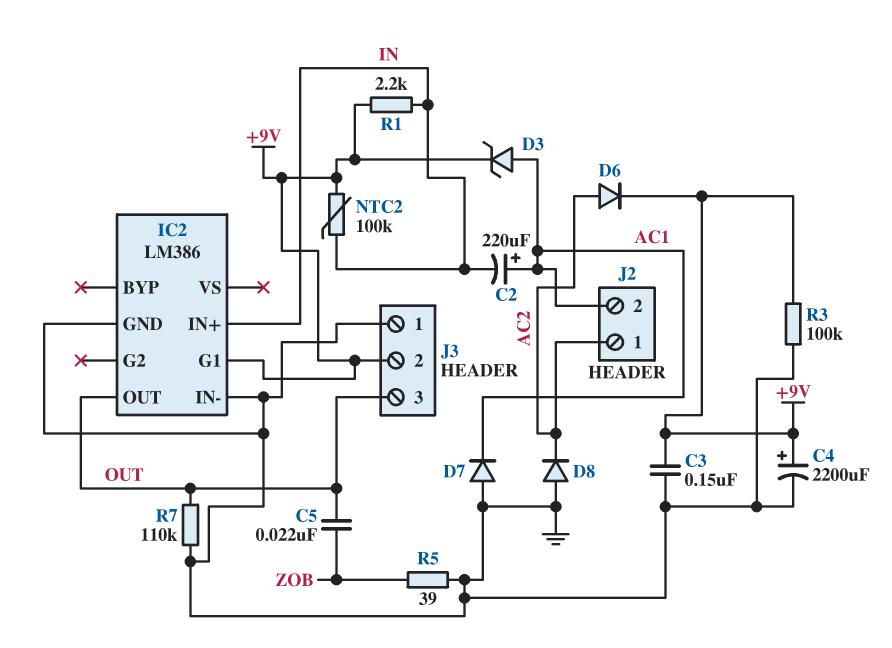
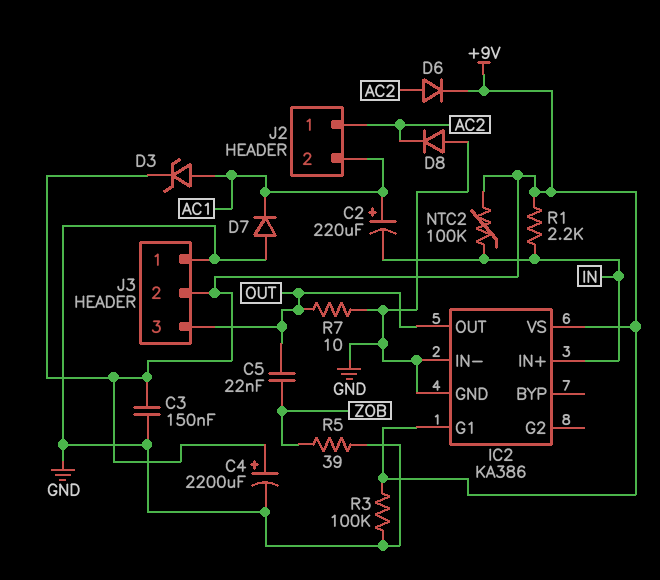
IC2: LM386 -> KA386
IC2 pin VS: none -> +9V
R7: 110k (GND, OUT) -> 10 (GND, OUT)

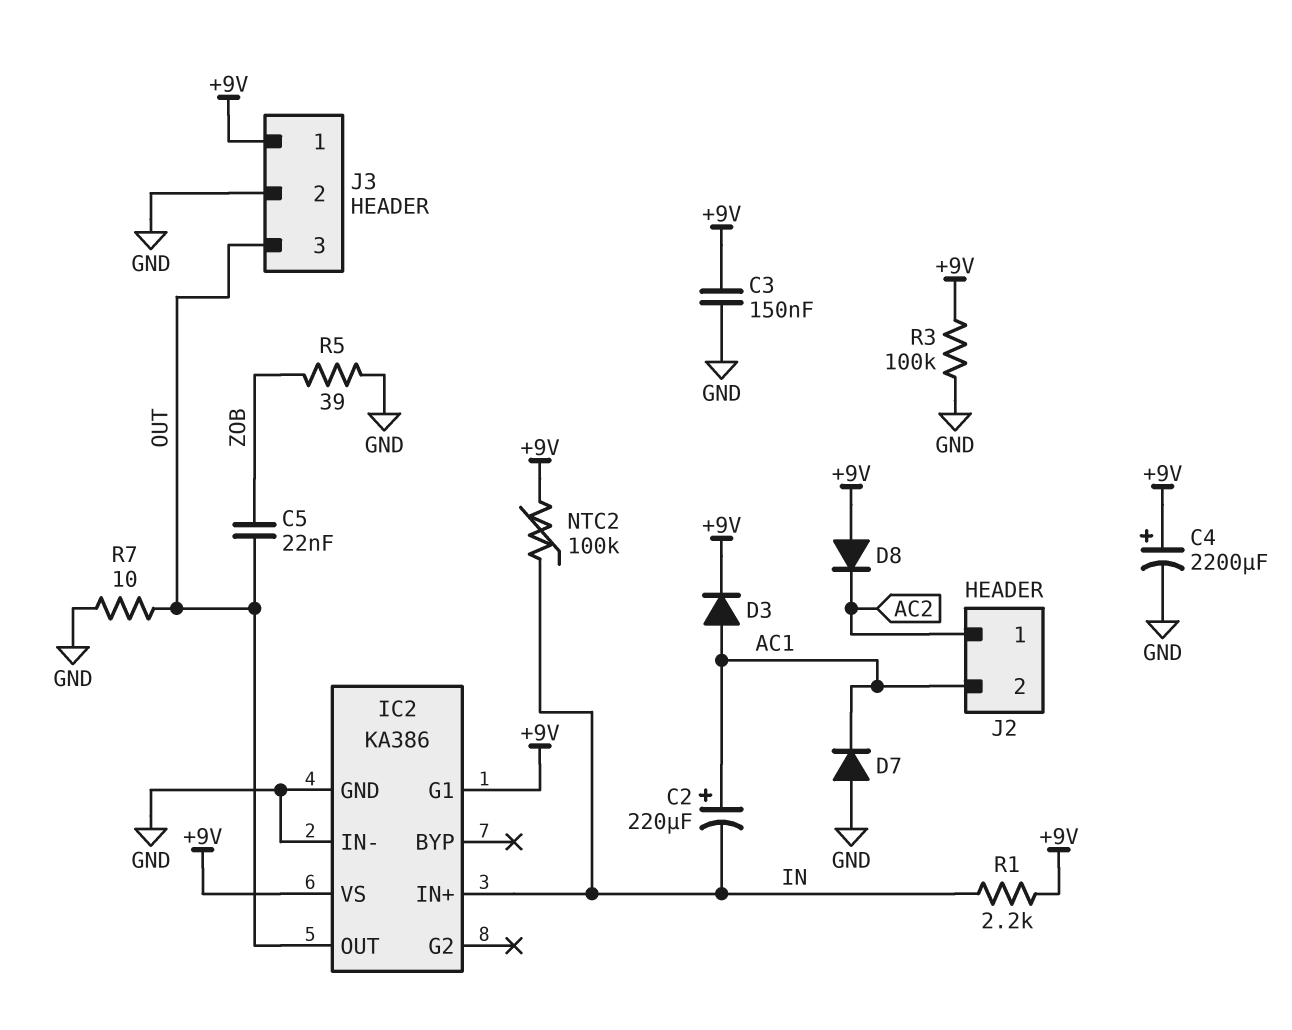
D3: zener (A AC1, K +9V) -> diode (A AC1, K +9V)
D6: diode (A AC2, K +9V) -> none
D8: diode (A GND, K AC2) -> diode (A +9V, K AC2)
J3 pin 1: GND -> +9V
J3 pin 2: +9V -> GND

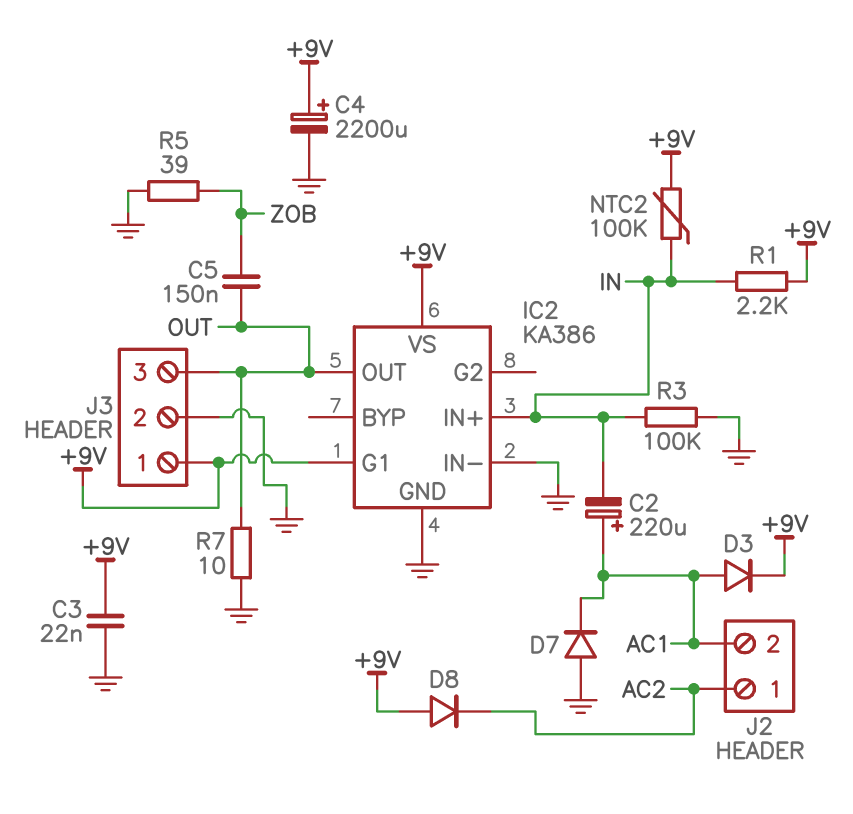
C3: 150nF (+9V, GND) -> 22nF (+9V, GND)
C5: 22nF (OUT, ZOB) -> 150nF (OUT, ZOB)
R3: 100k (+9V, GND) -> 100k (GND, IN)

